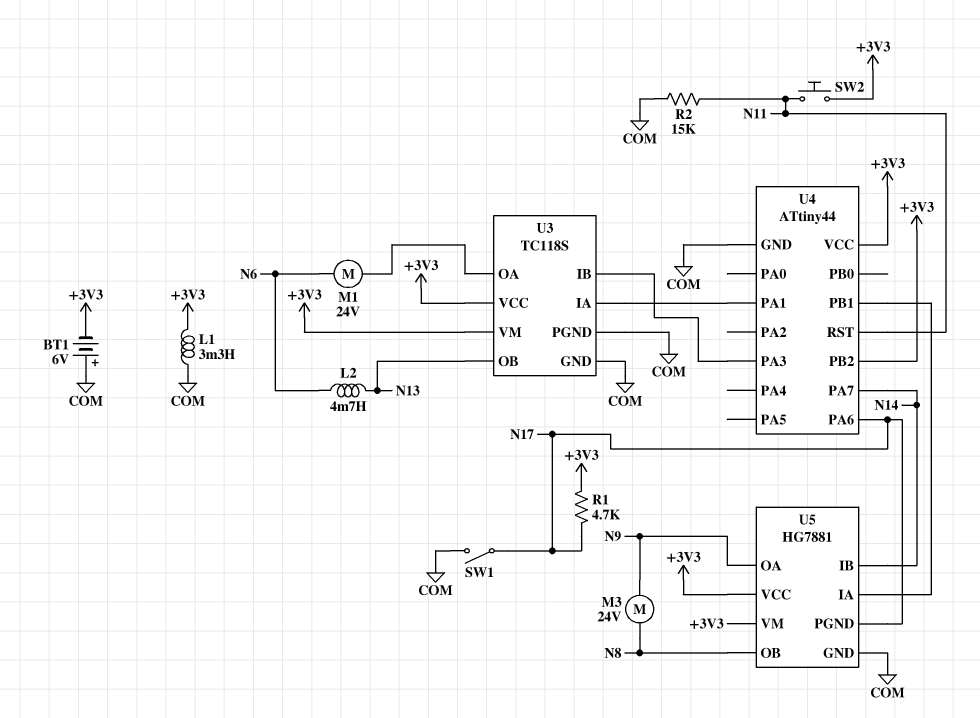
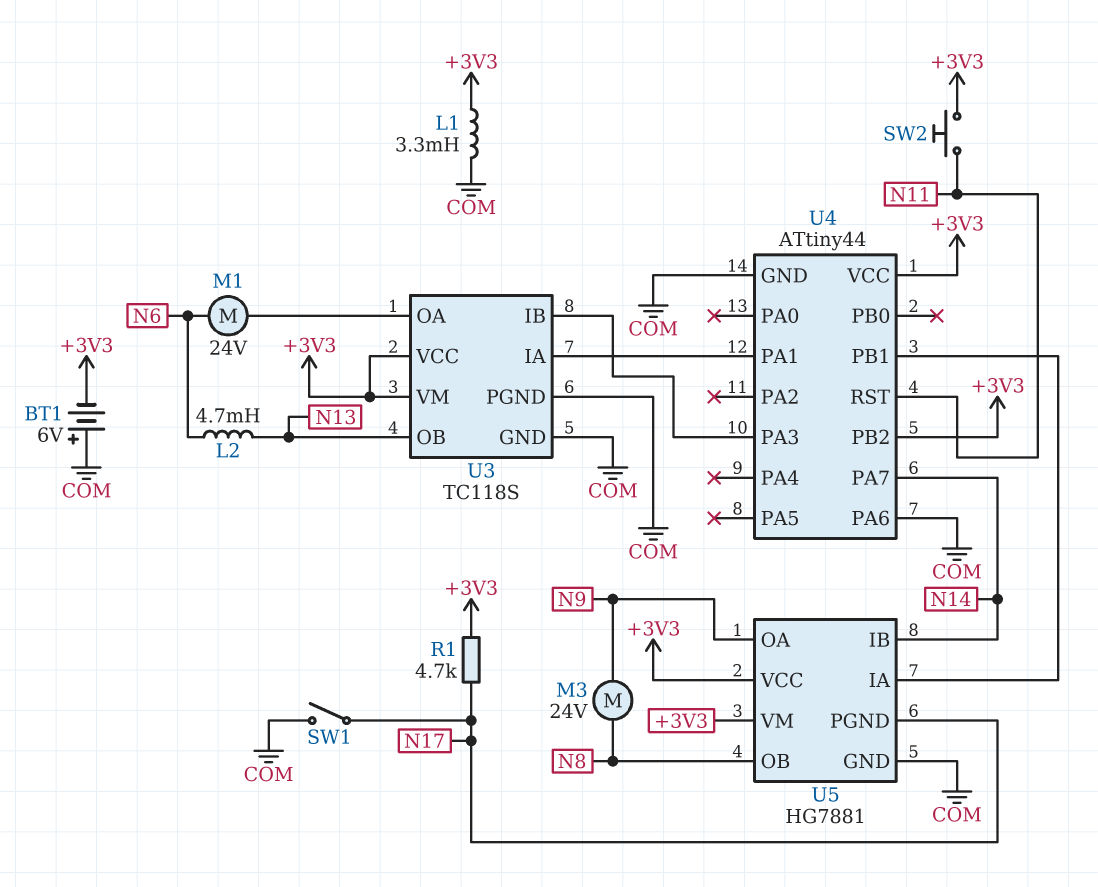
R2: 15k (COM, N11) -> none
U4 pin PA6: N17 -> COM

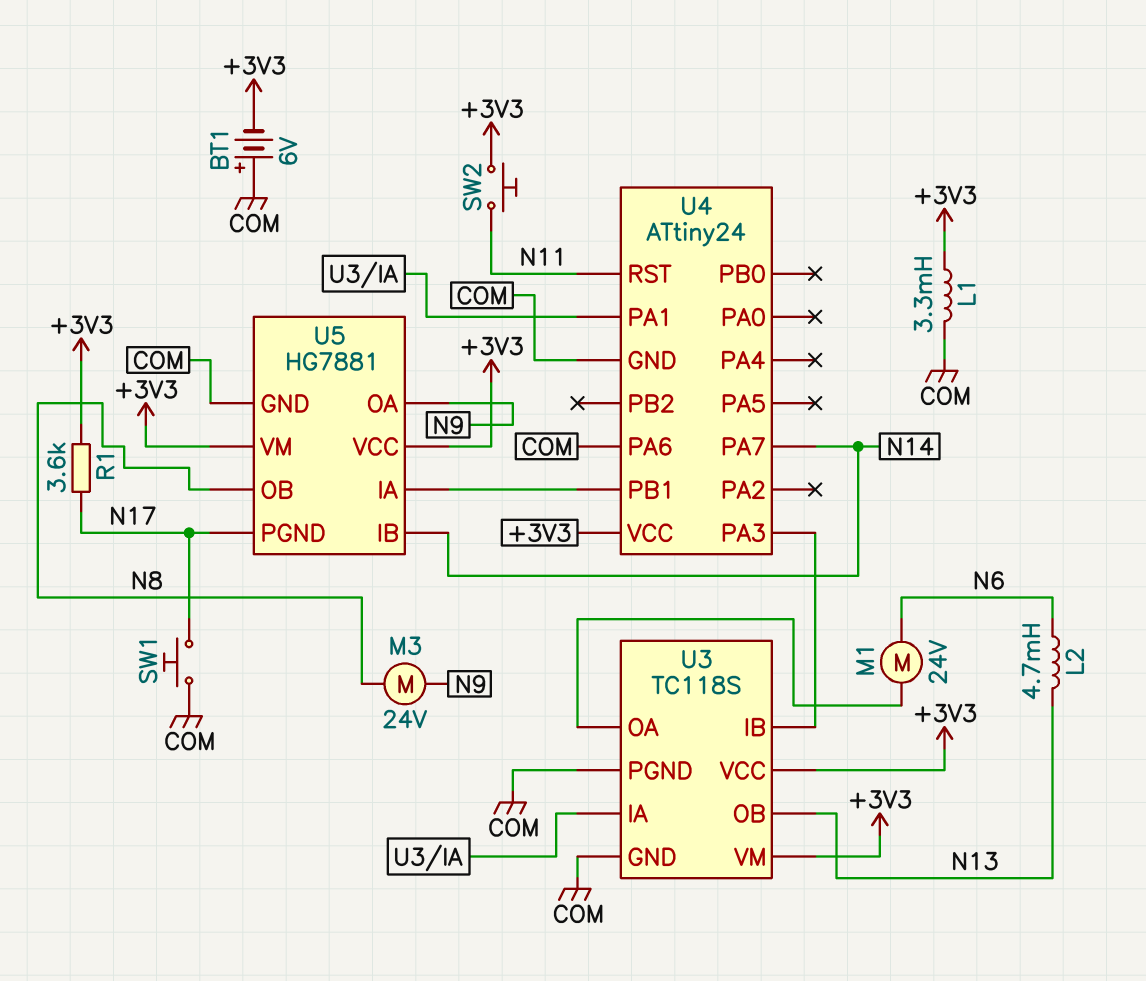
R1: 4.7k (+3V3, N17) -> 3.6k (+3V3, N17)
SW1: switch (COM, N17) -> button (COM, N17)
U4: ATtiny44 -> ATtiny24
U4 pin PB2: +3V3 -> none

